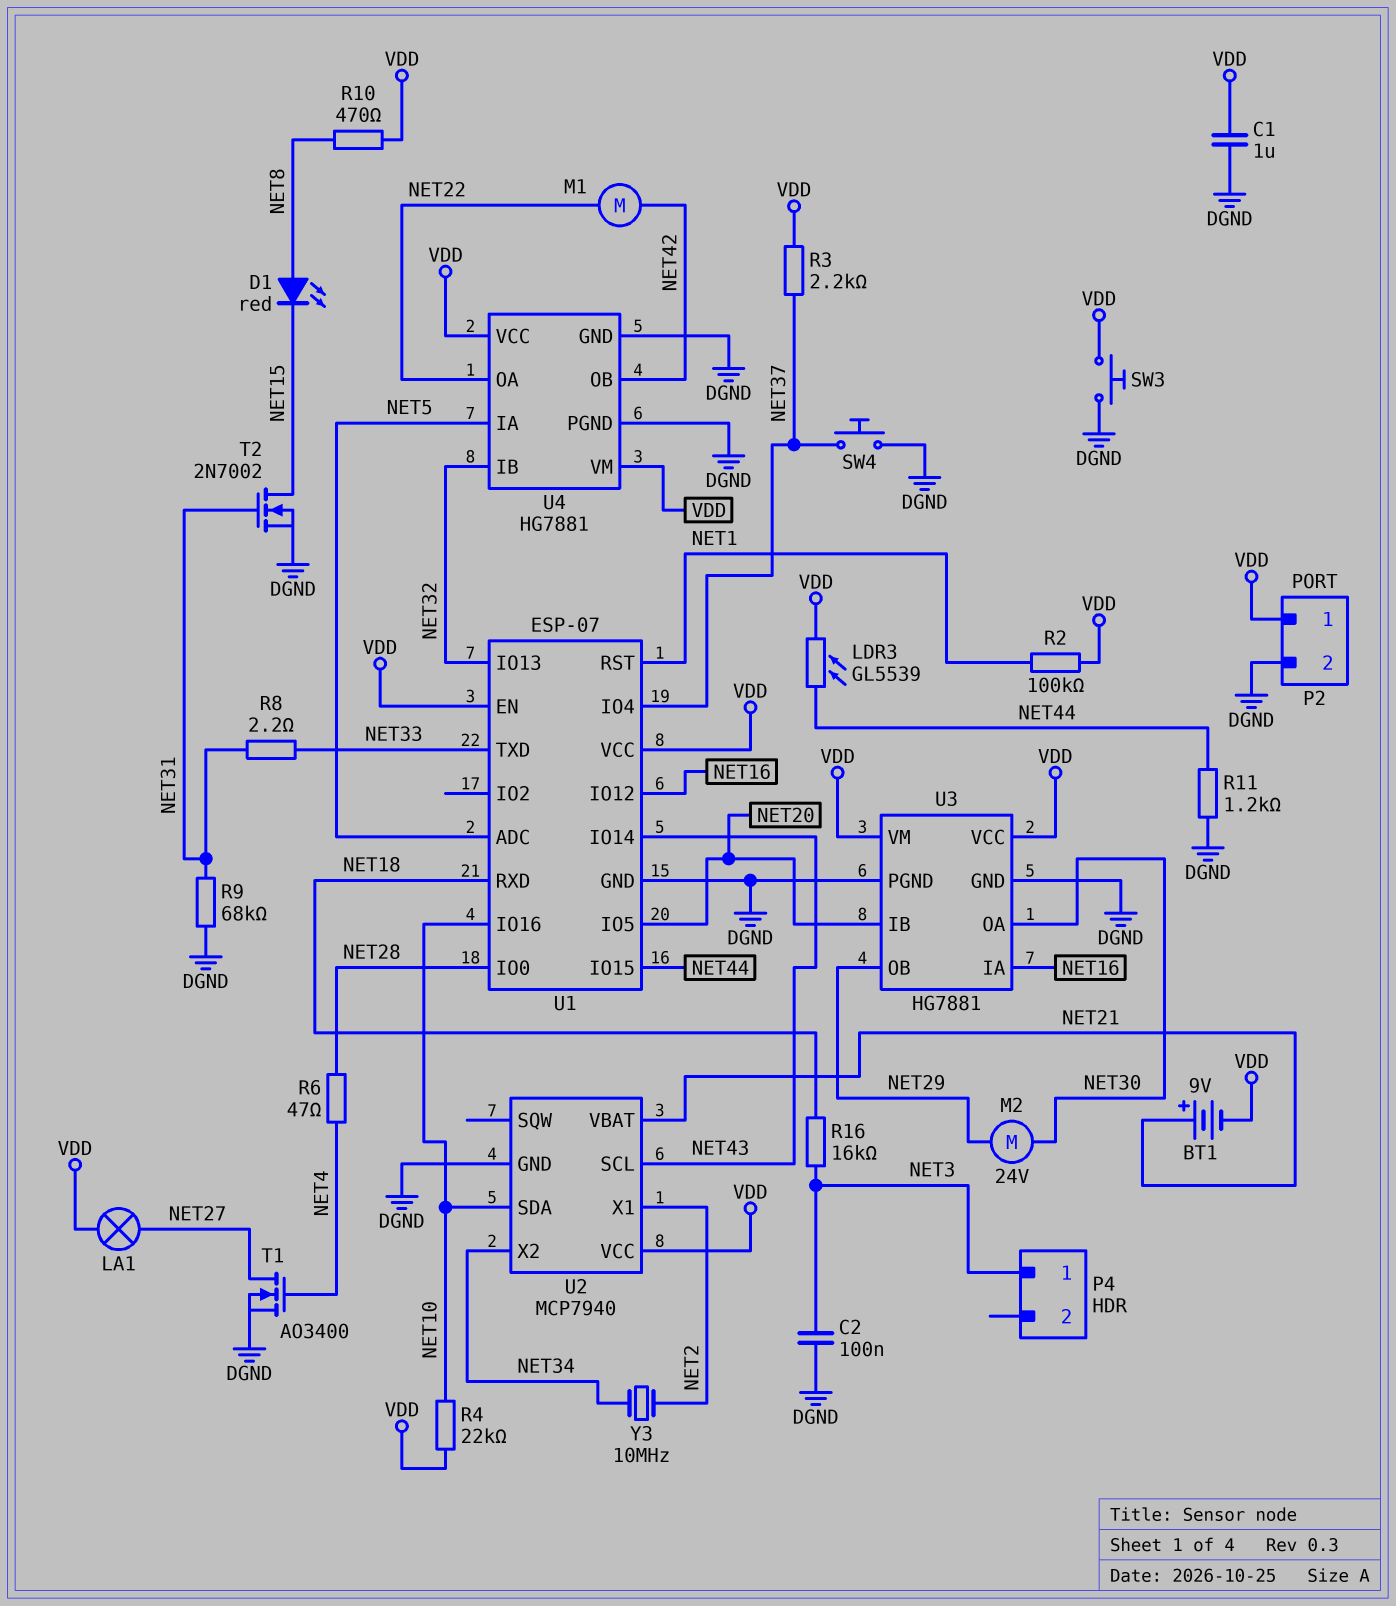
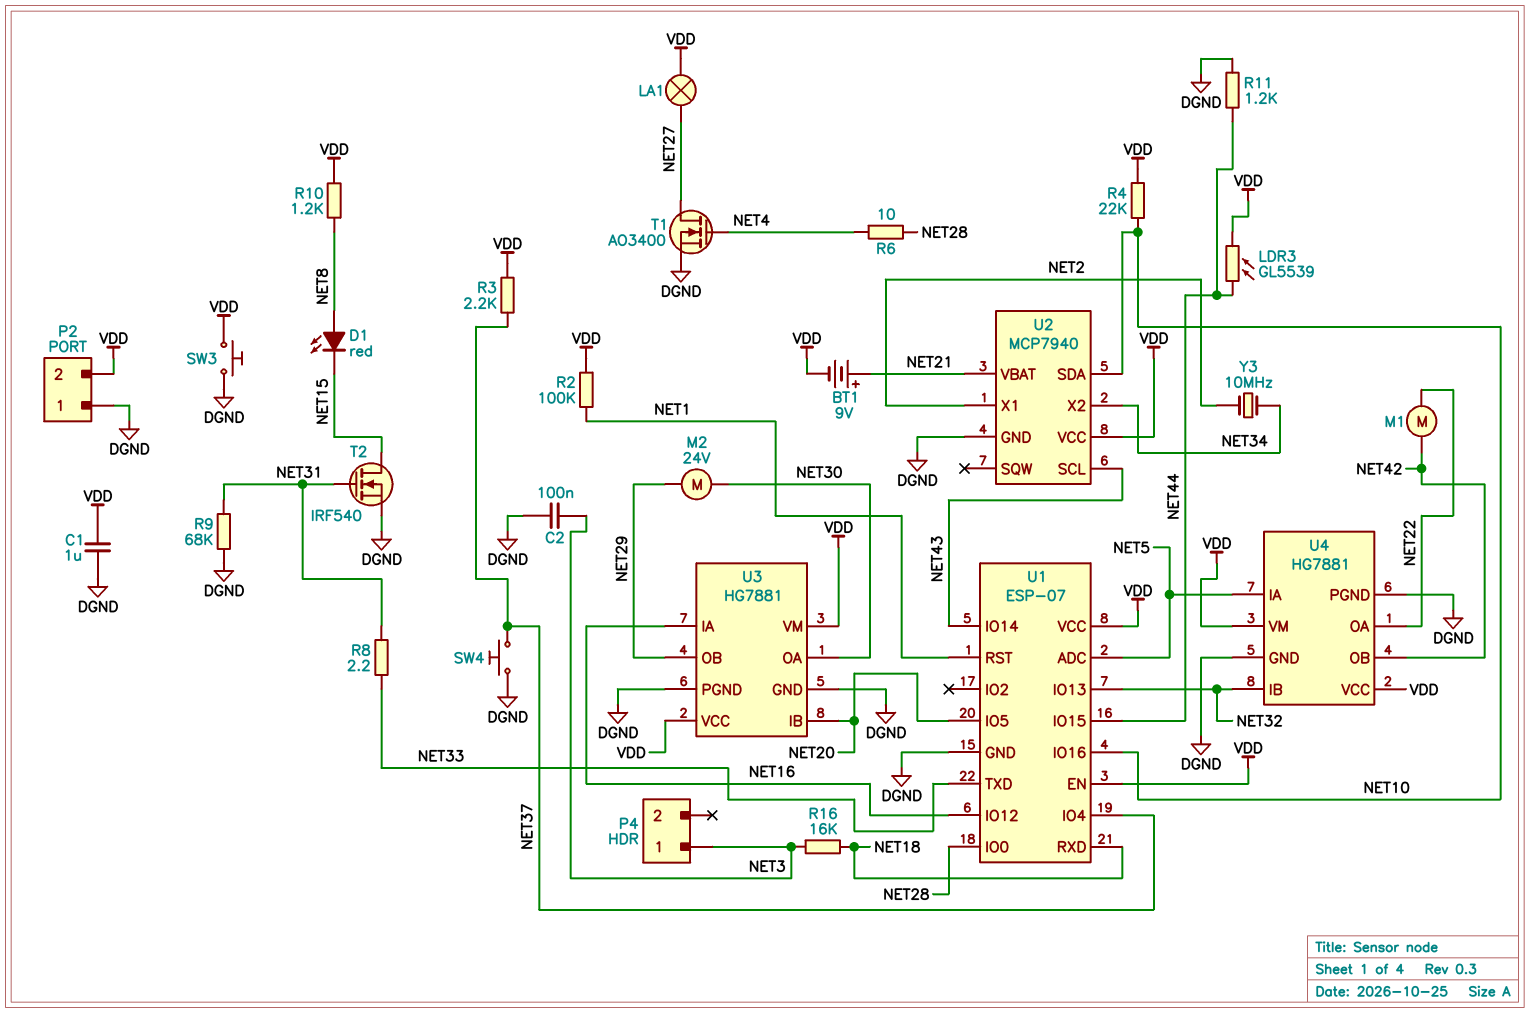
P2 pin 1: VDD -> DGND
P2 pin 2: DGND -> VDD
R6: 47 (NET4, NET28) -> 10 (NET4, NET28)
R10: 470 (NET8, VDD) -> 1.2k (NET8, VDD)
T2: NMOS 2N7002 (G NET31, D NET15, S DGND) -> NMOS IRF540 (G NET31, D NET15, S DGND)

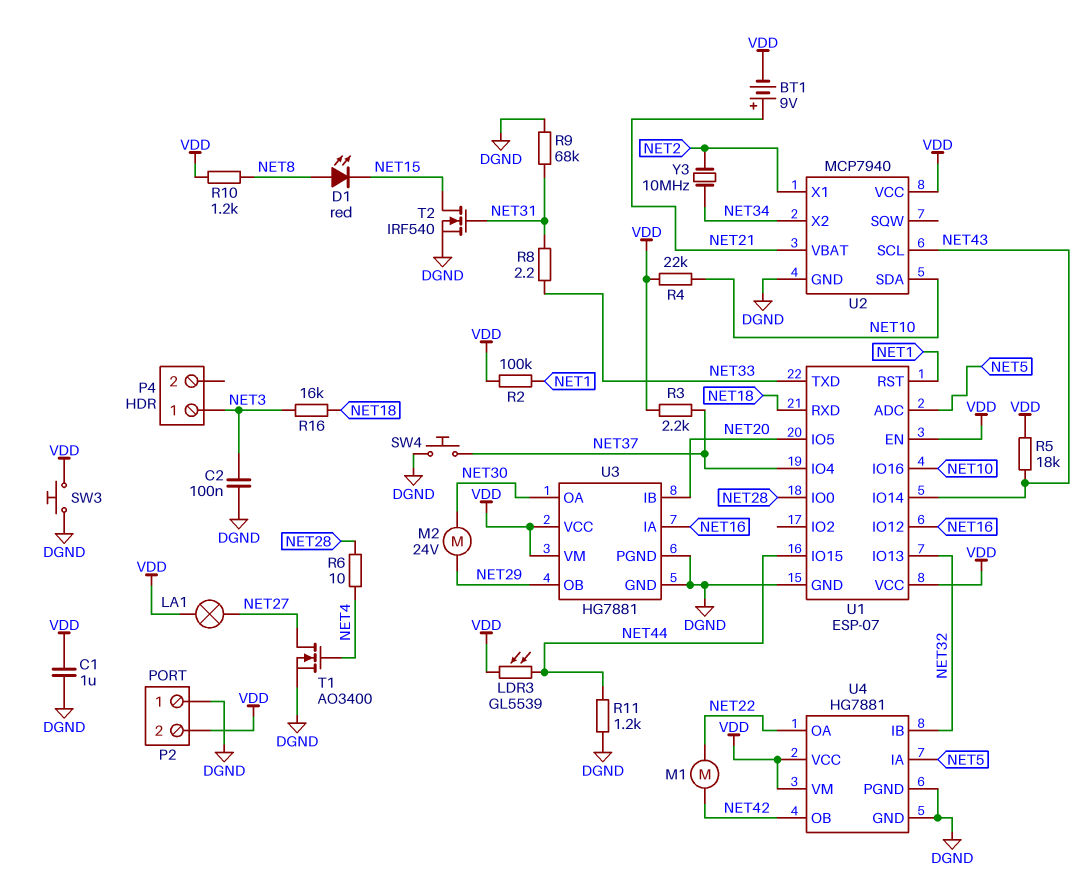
R5: none -> 18k (NET43, VDD)

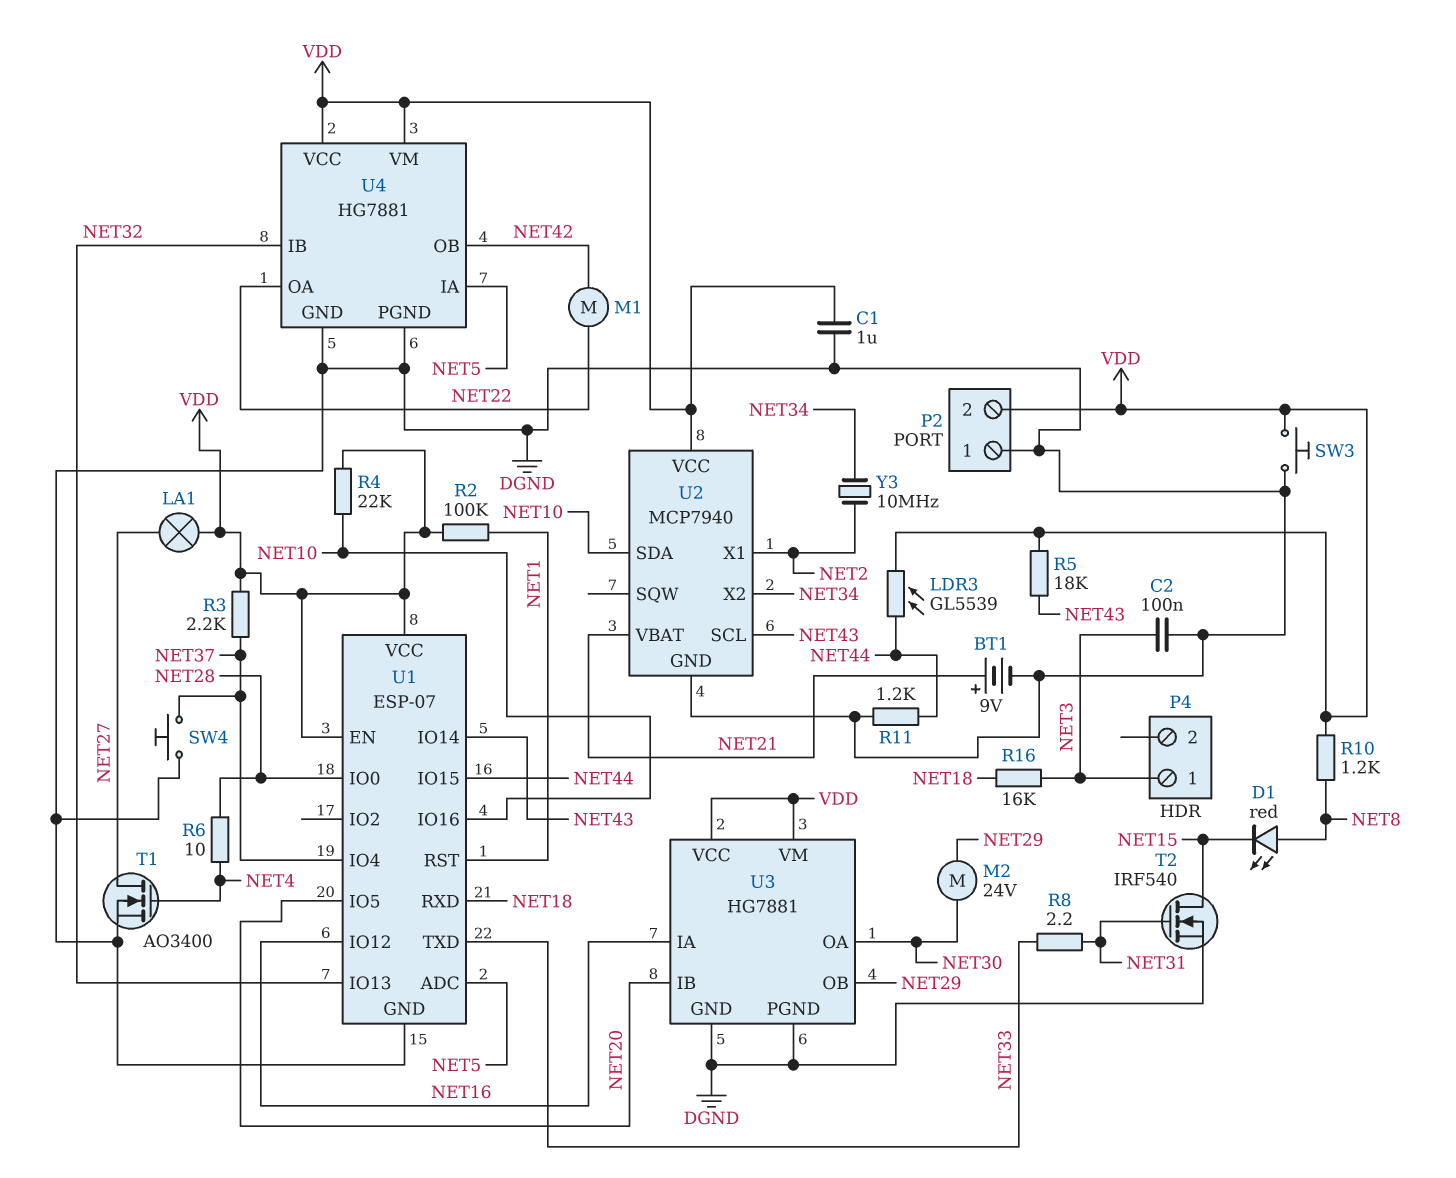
BT1: 9V (plus NET21, minus VDD) -> 9V (plus NET21, minus DGND)
R9: 68k (DGND, NET31) -> none

